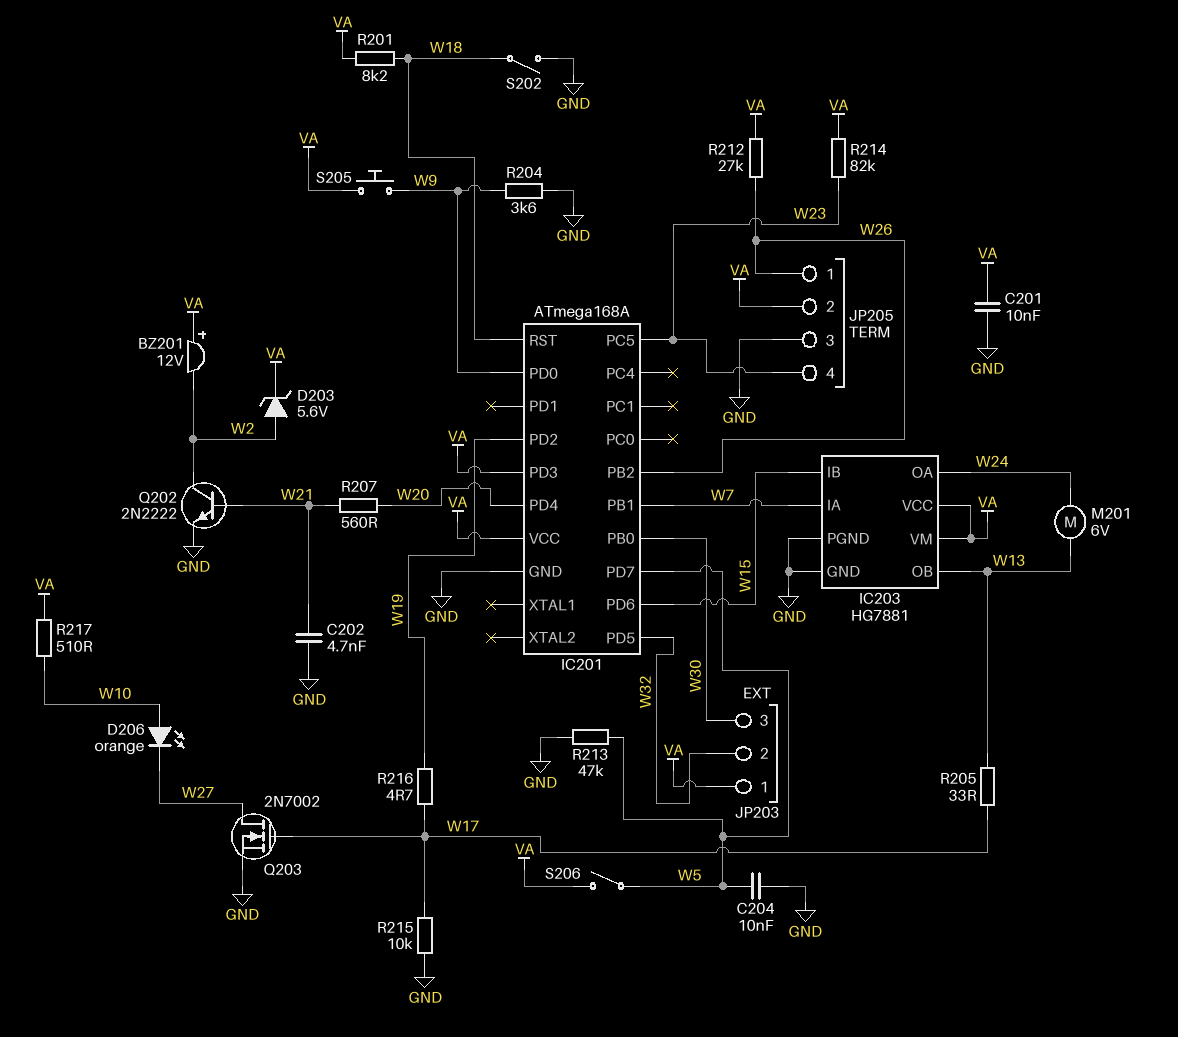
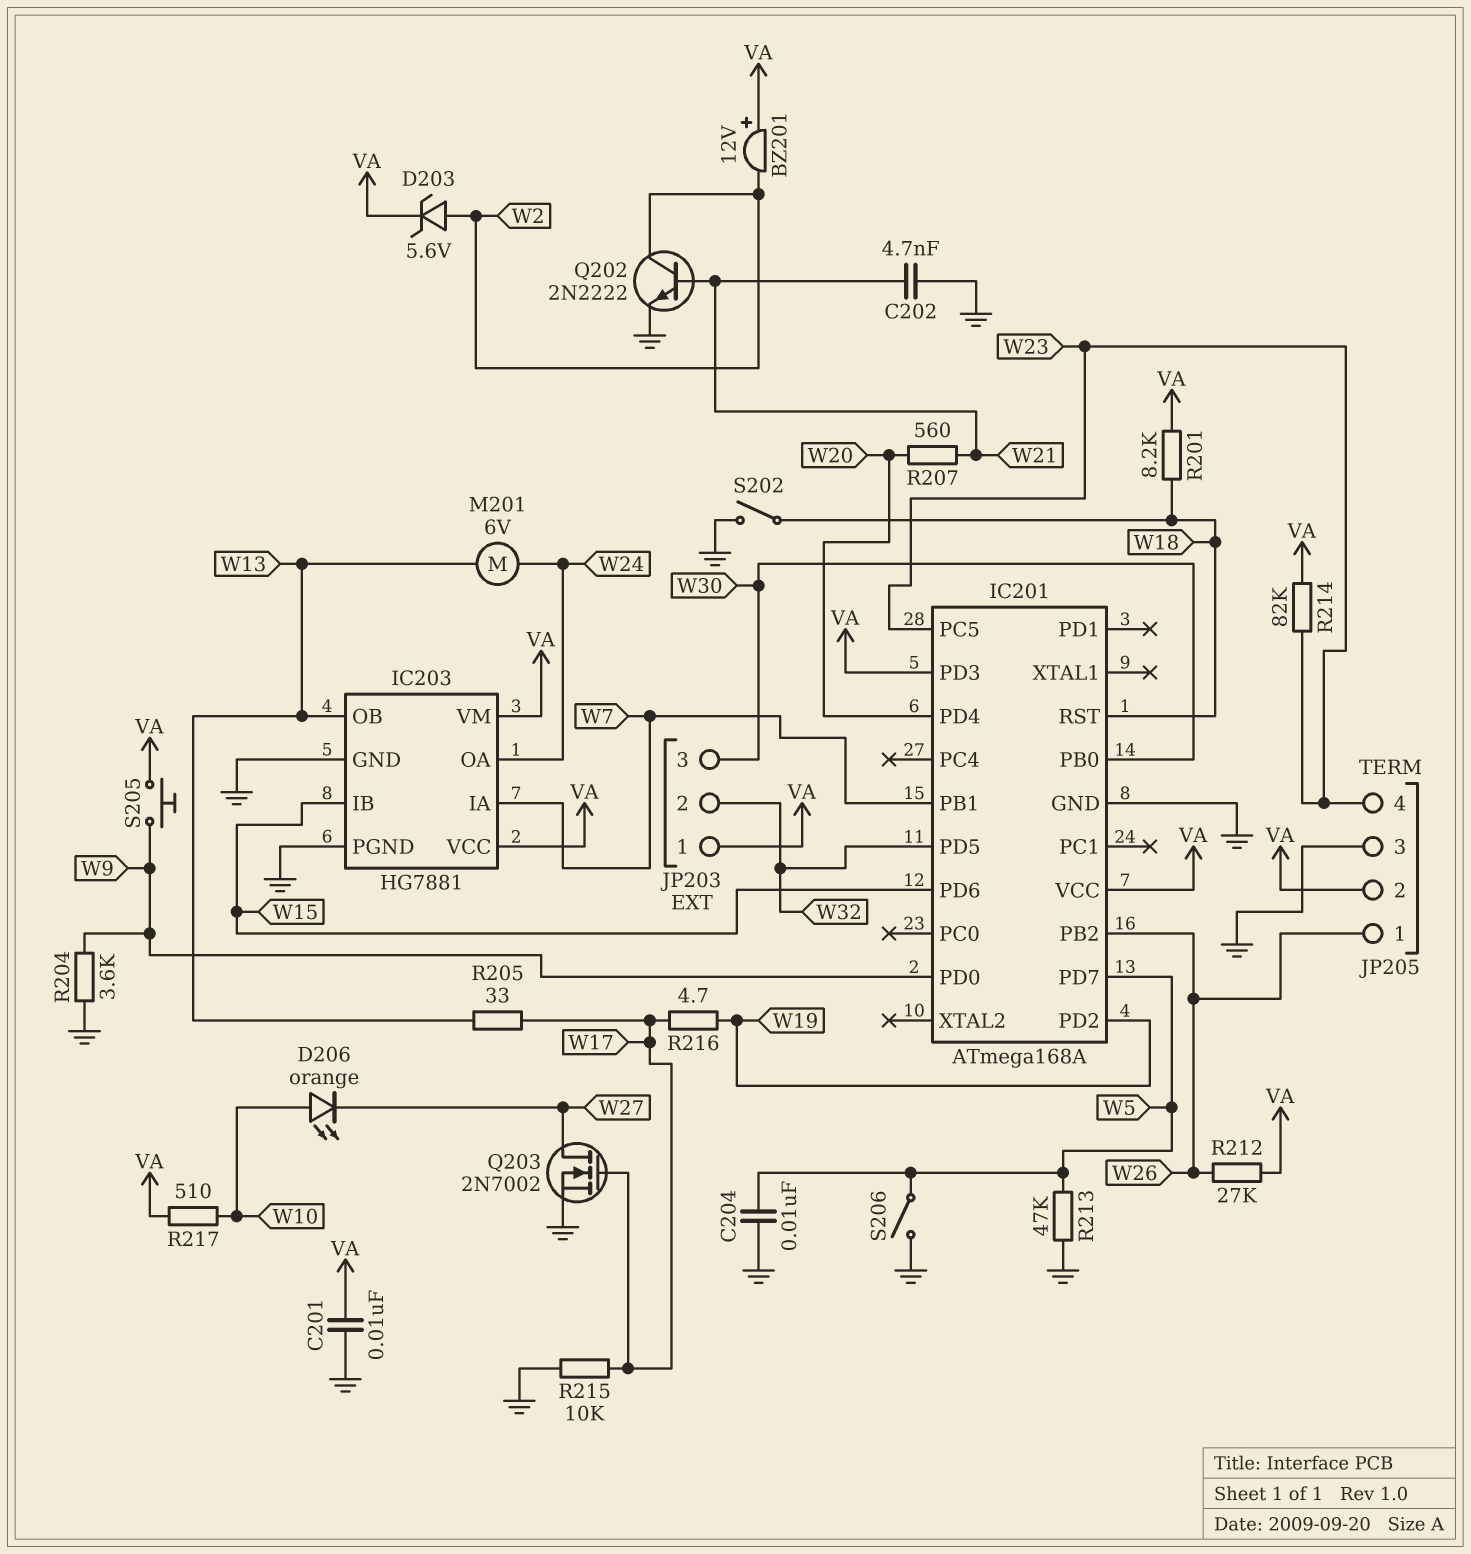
S206: switch (VA, W5) -> switch (GND, W5)

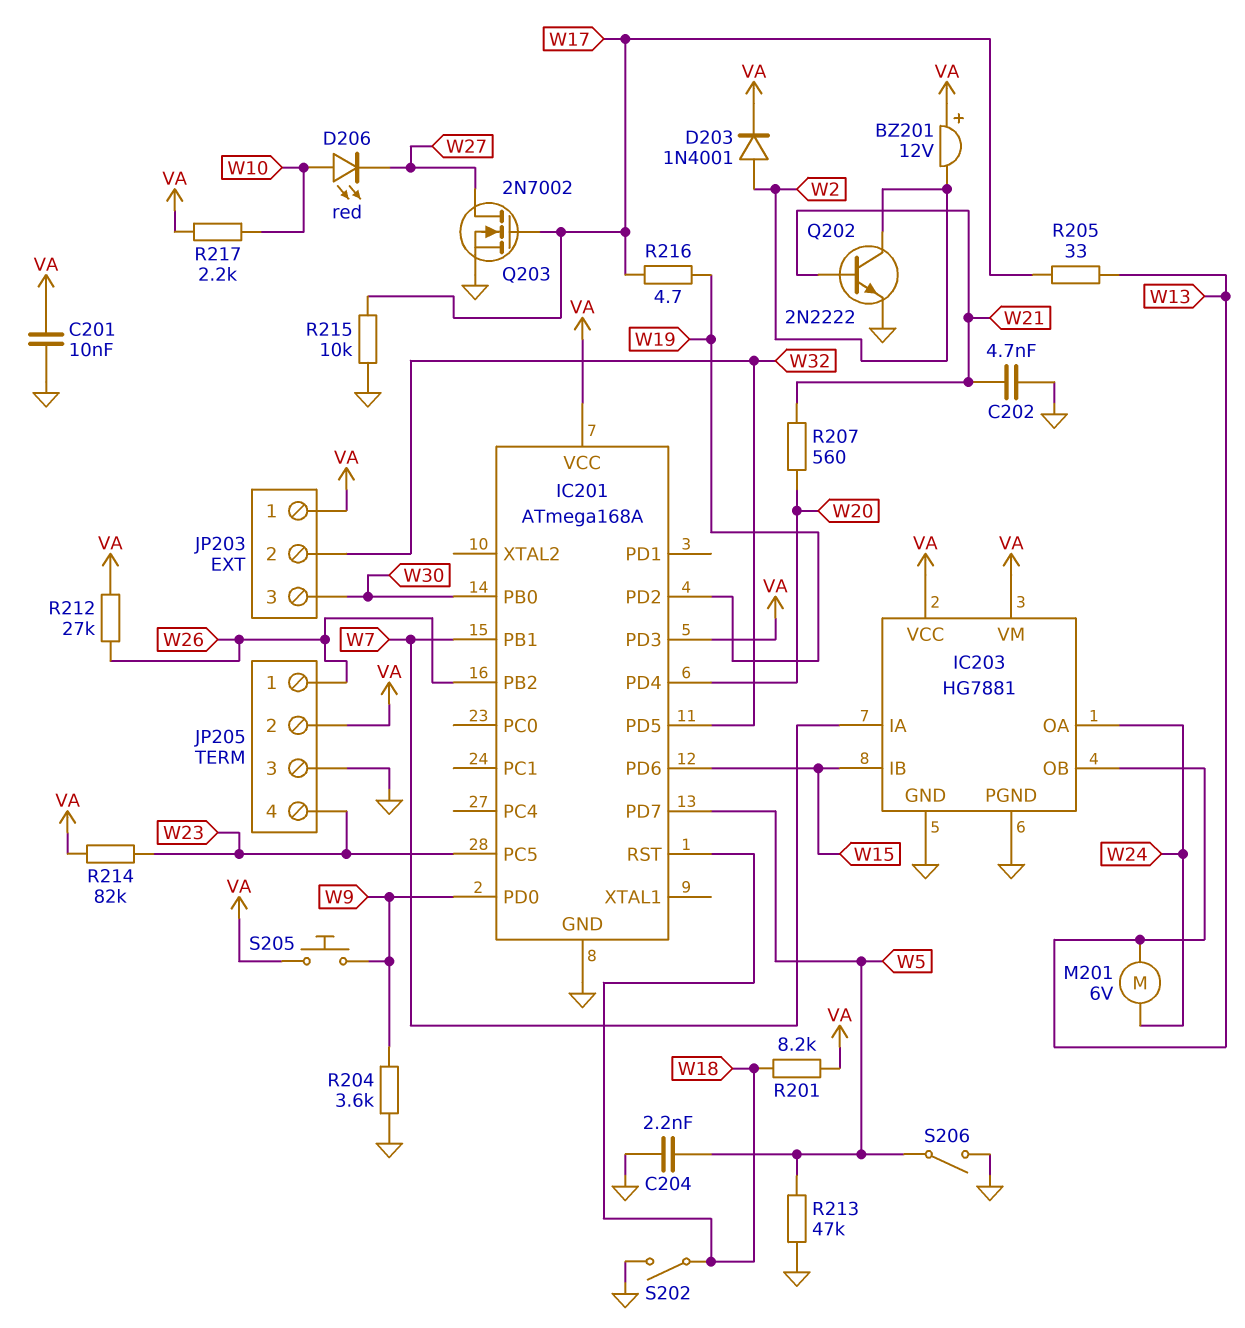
C204: 10nF (GND, W5) -> 2.2nF (GND, W5)
D203: zener 5.6V (A W2, K VA) -> diode 1N4001 (A W2, K VA)
D206: LED orange (A W10, K W27) -> LED red (A W10, K W27)
R217: 510 (VA, W10) -> 2.2k (VA, W10)

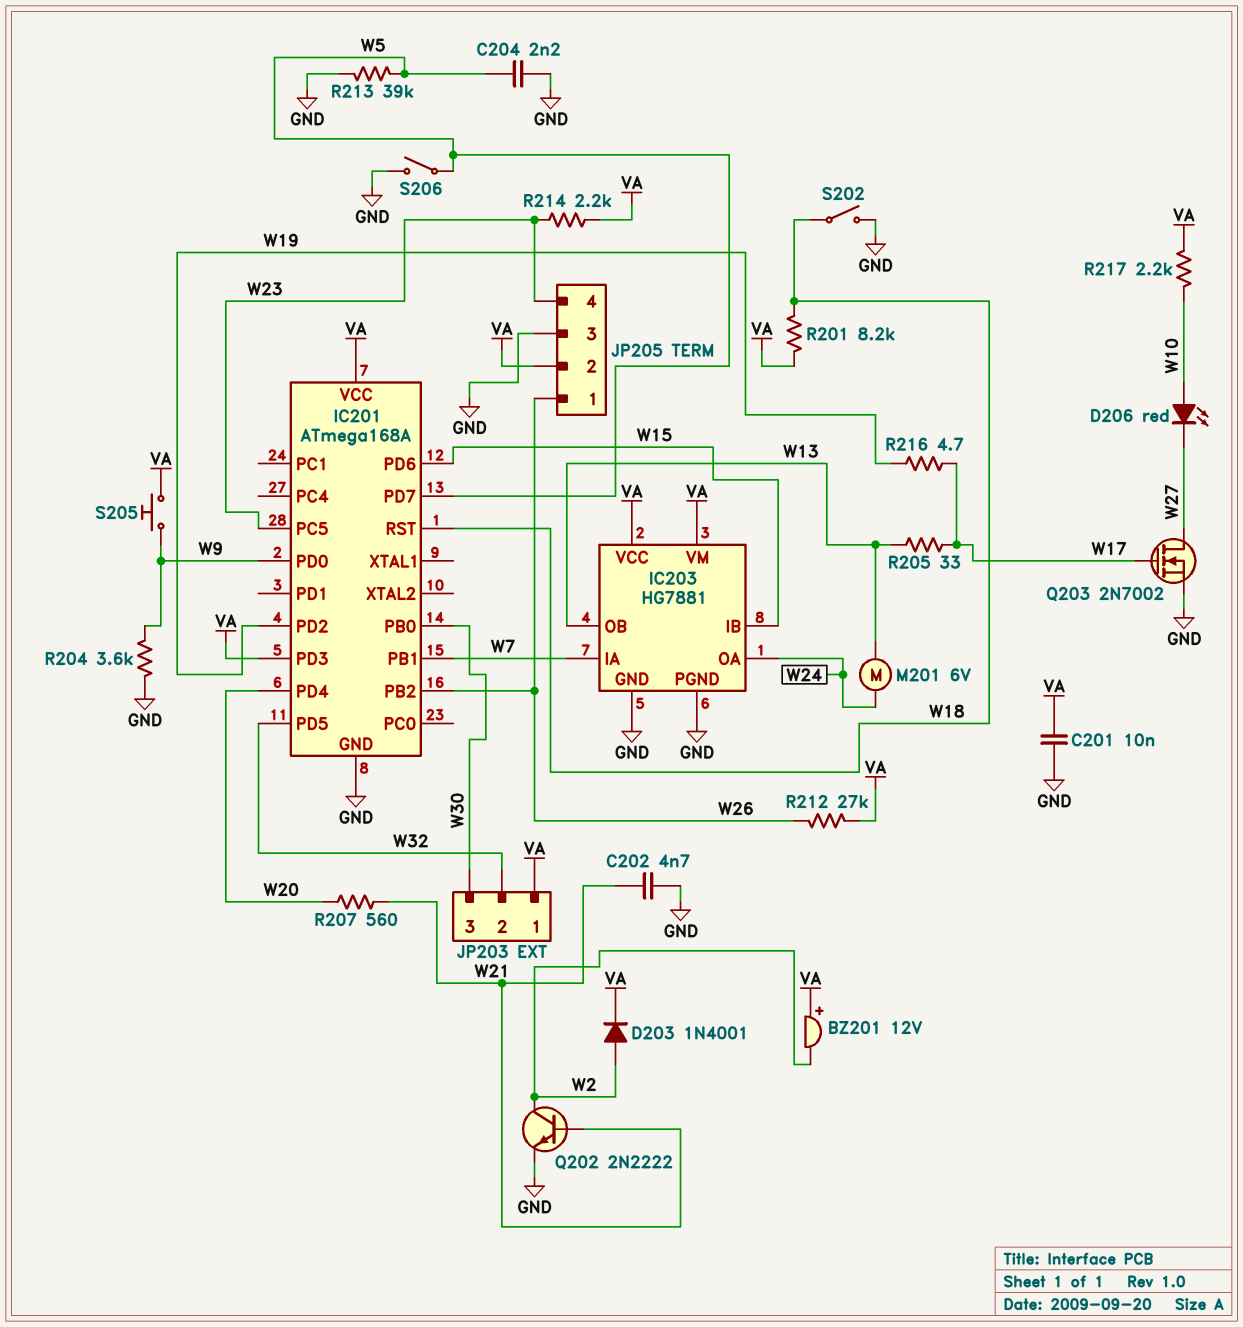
R213: 47k (GND, W5) -> 39k (GND, W5)
R214: 82k (VA, W23) -> 2.2k (VA, W23)
R215: 10k (GND, W17) -> none

